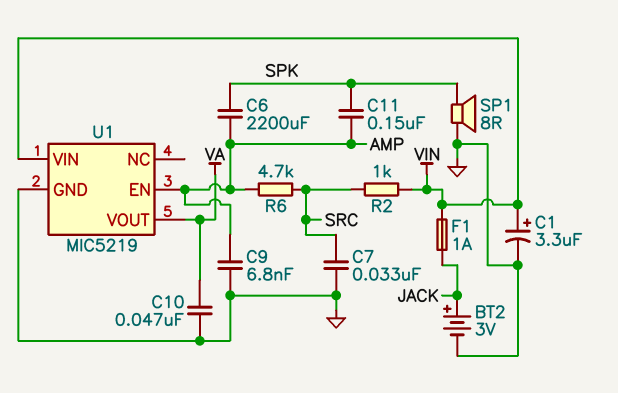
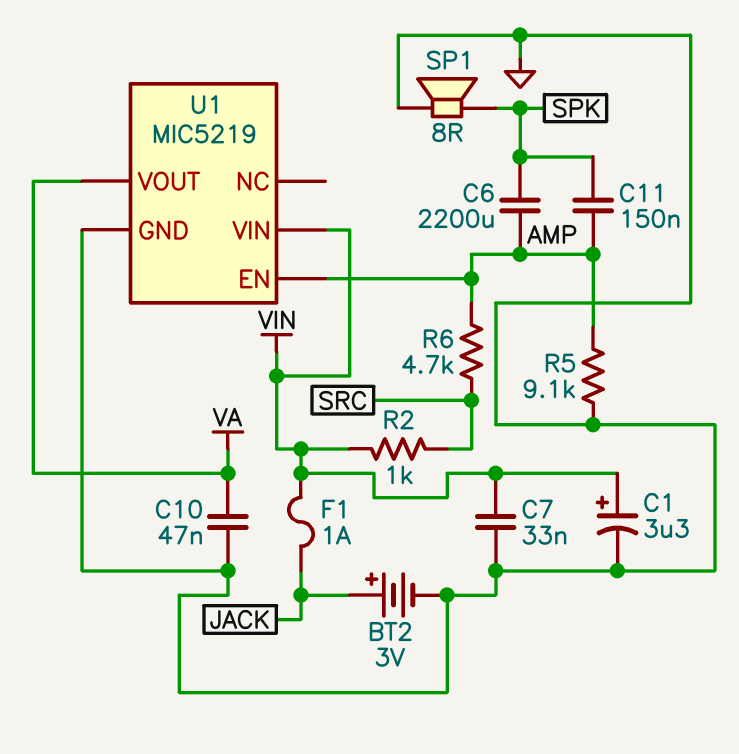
C7: 33nF (GND, SRC) -> 33nF (GND, VIN)
C9: 6.8nF (AMP, GND) -> none
R5: none -> 9.1k (AMP, GND)

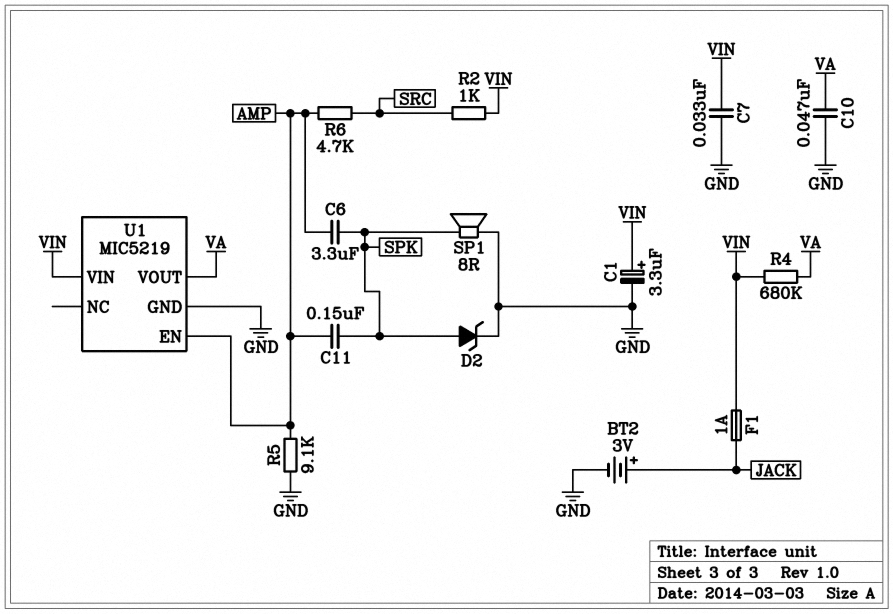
C6: 2200uF (AMP, SPK) -> 3.3uF (AMP, SPK)
D2: none -> zener (A SPK, K GND)
R4: none -> 680k (VA, VIN)

